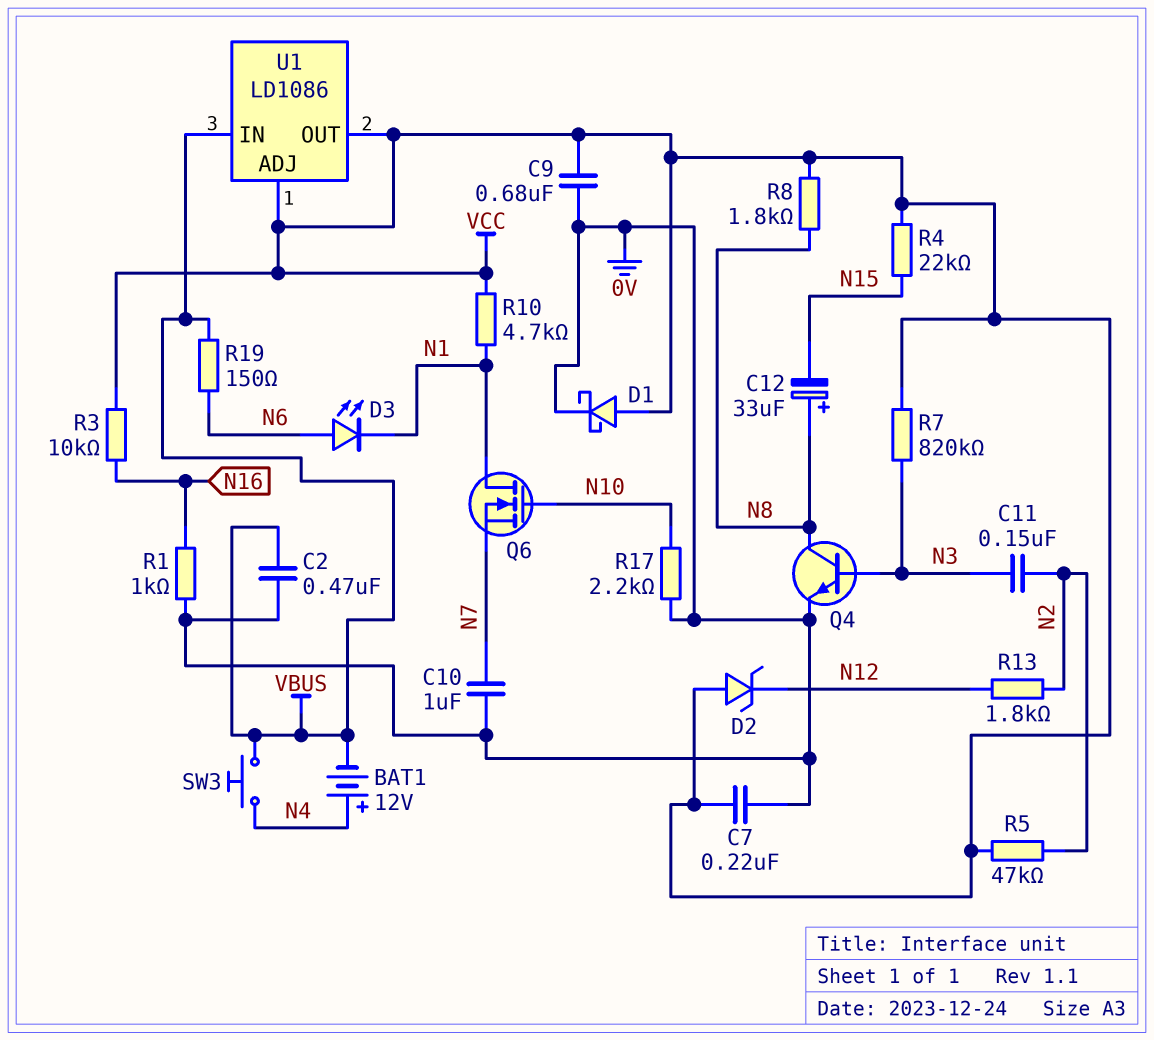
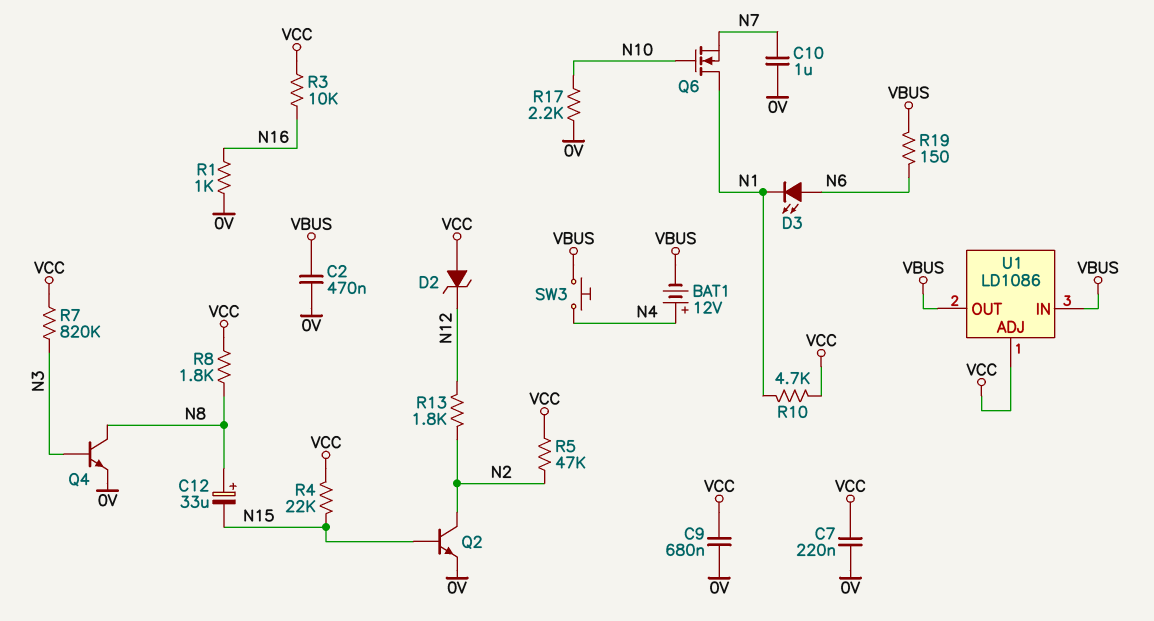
C11: 150nF (N2, N3) -> none
D1: schottky (A VCC, K 0V) -> none
Q2: none -> NPN (B N15, C N2, E 0V)
U1 pin OUT: VCC -> VBUS

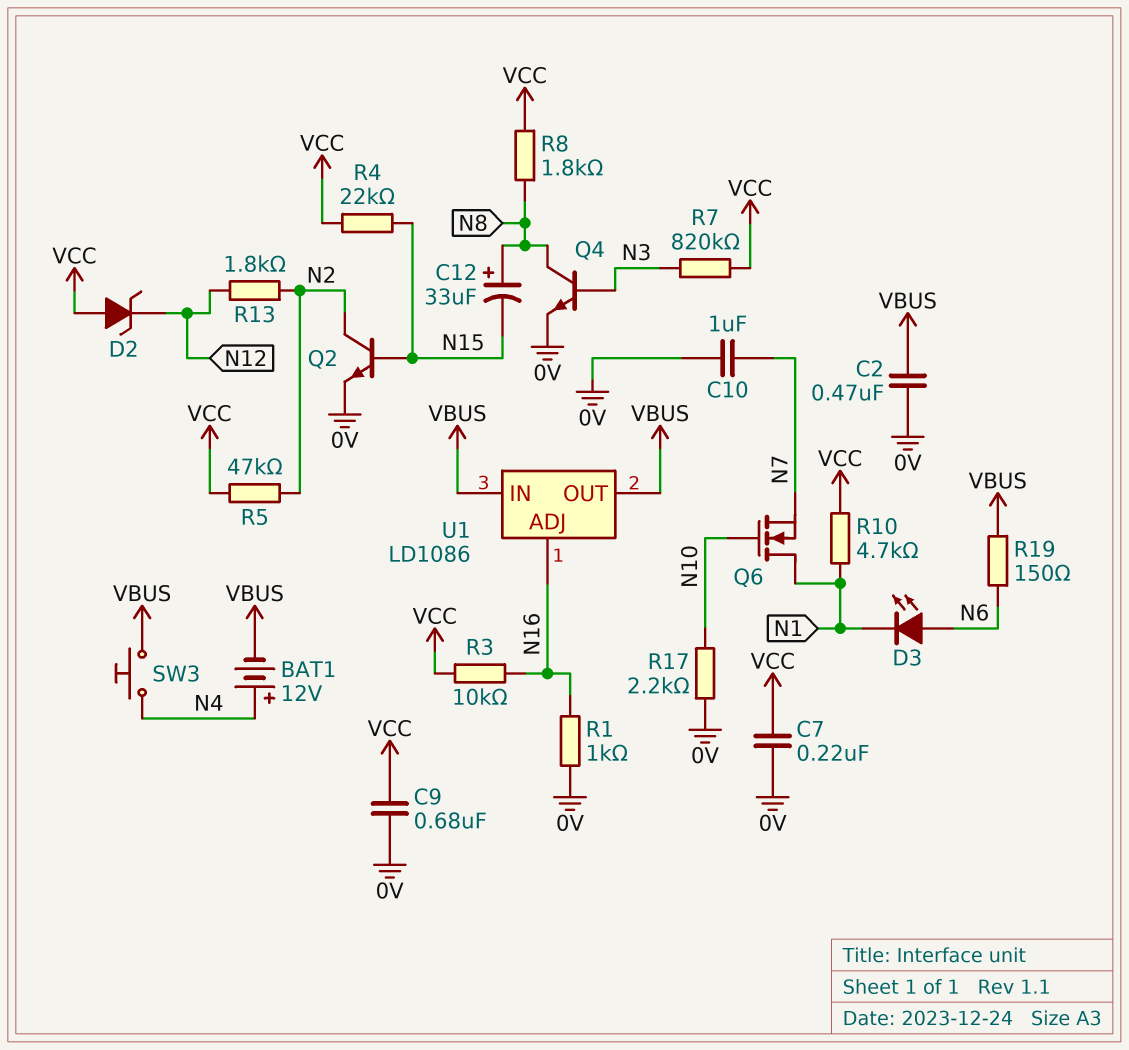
U1 pin ADJ: VCC -> N16

